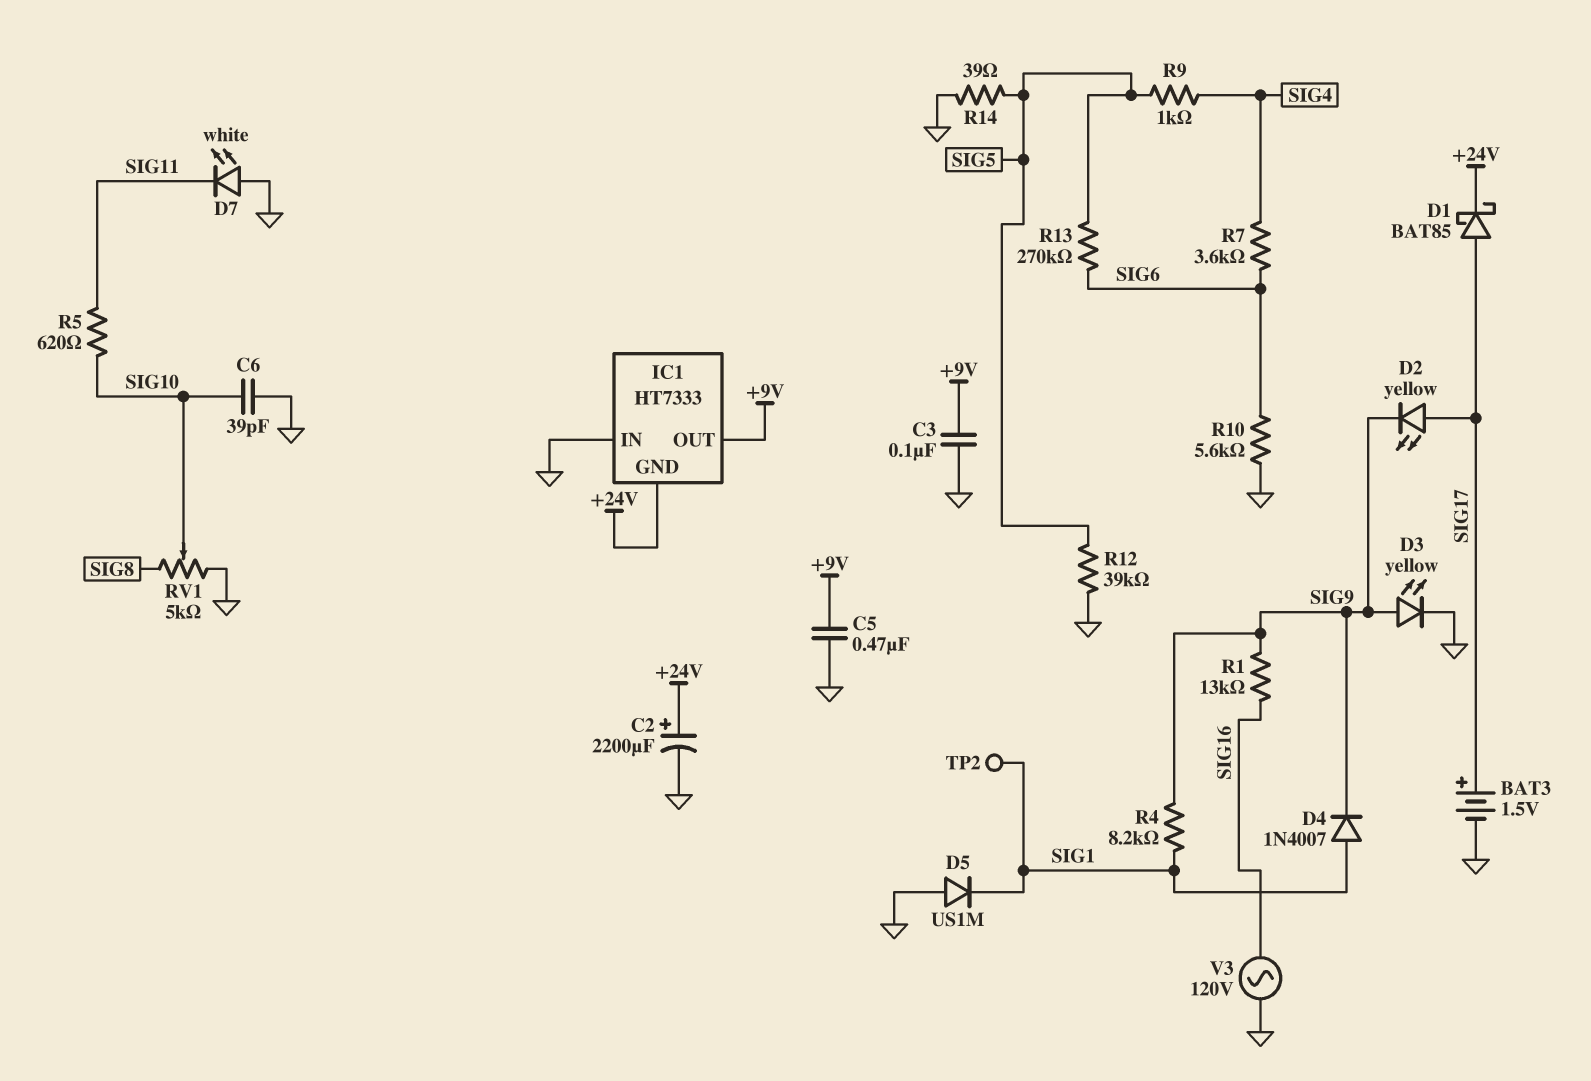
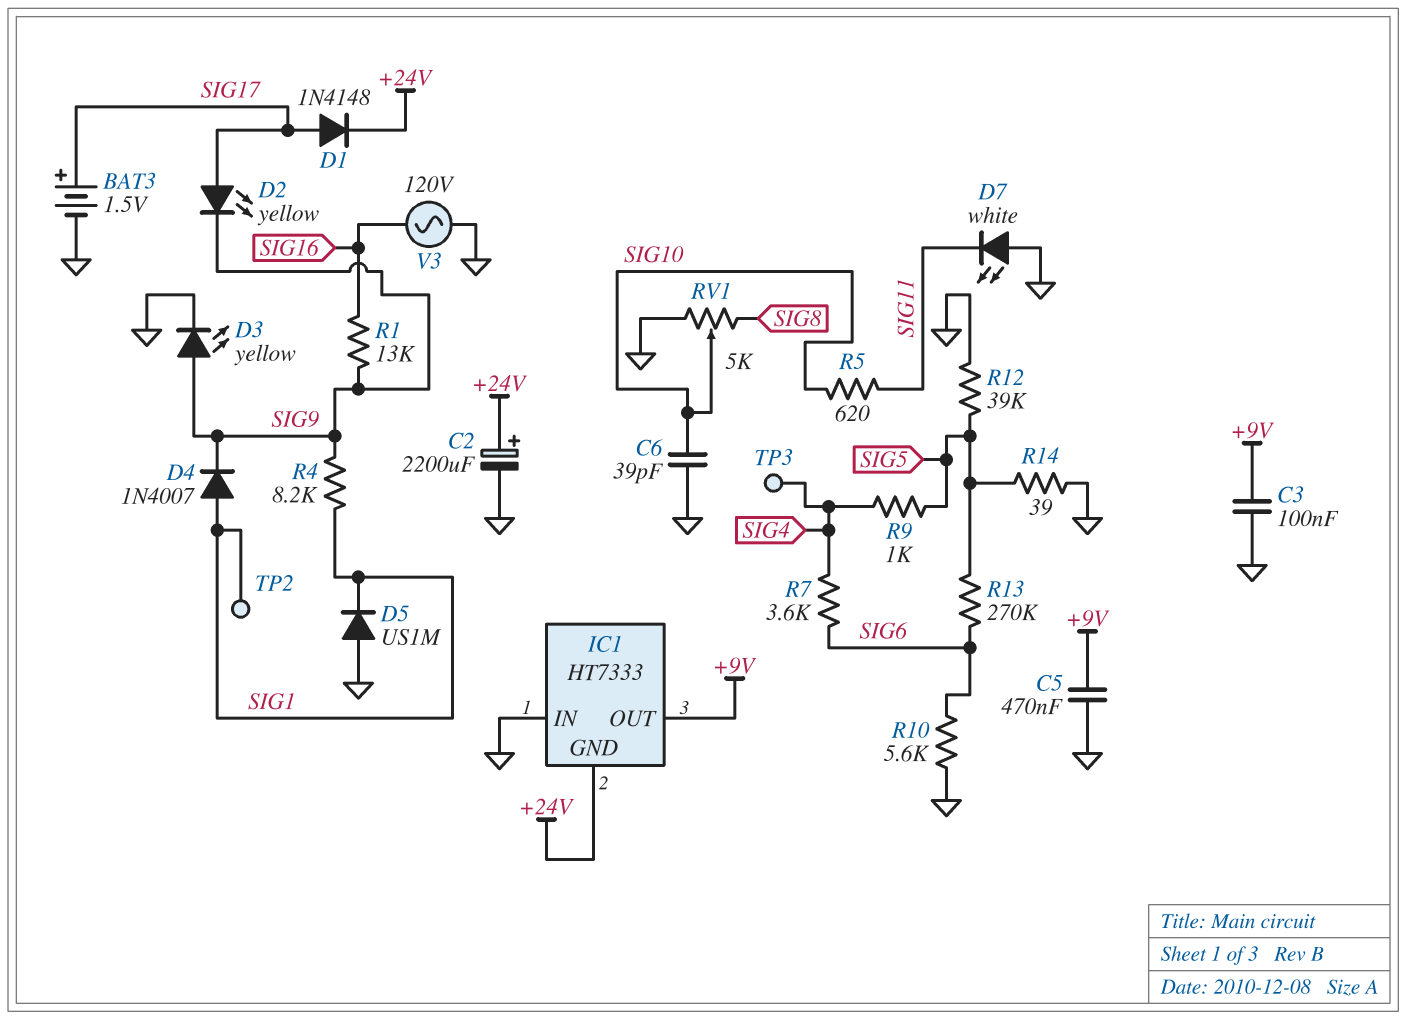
D1: schottky BAT85 (A SIG17, K +24V) -> diode 1N4148 (A SIG17, K +24V)
TP3: none -> test point (SIG4)

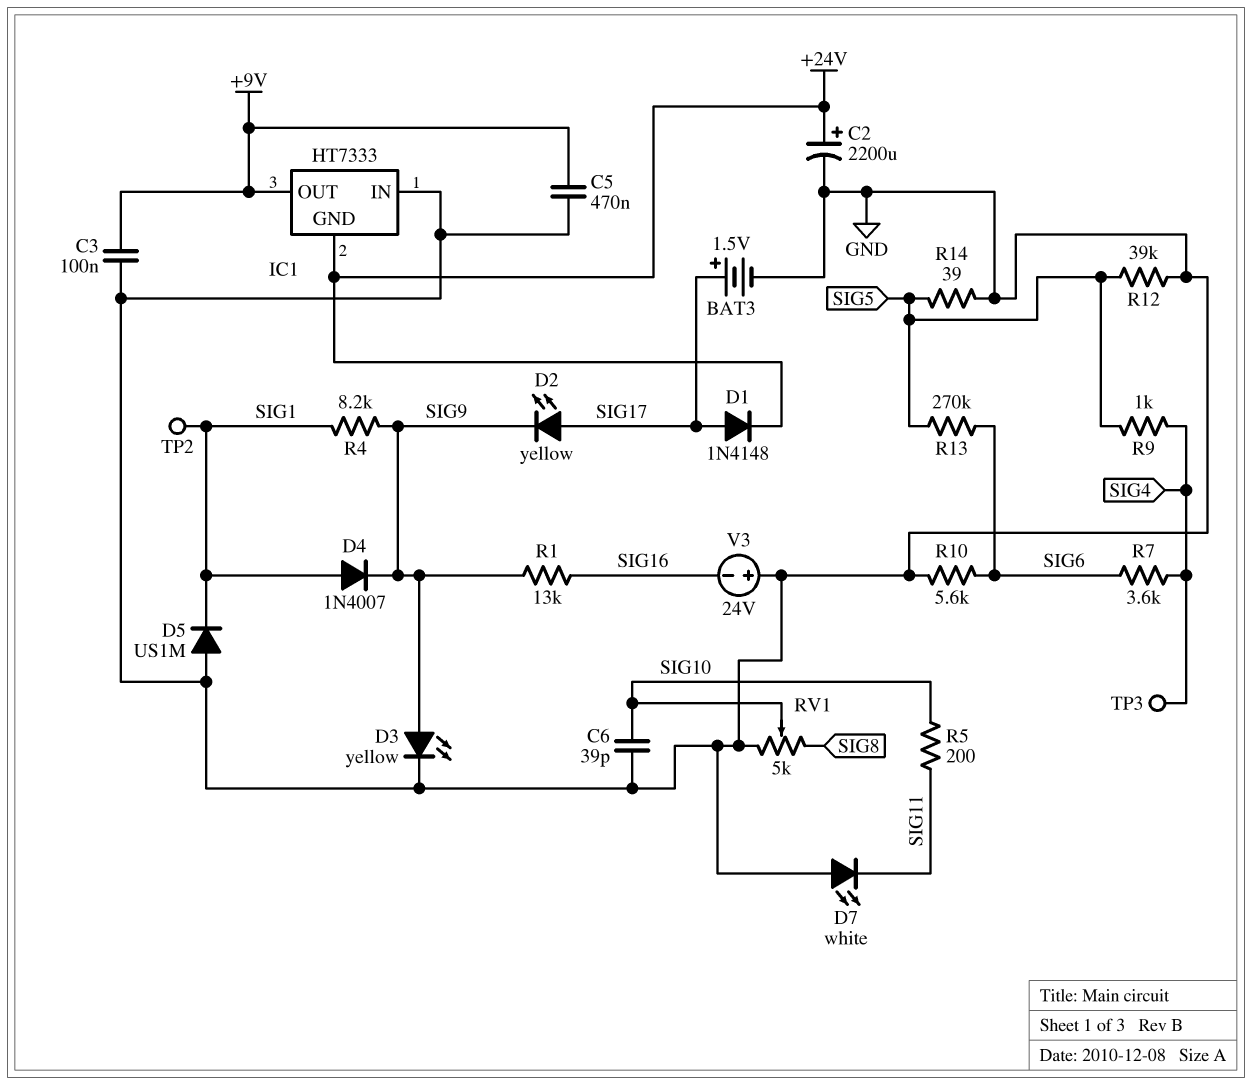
R5: 620 (SIG10, SIG11) -> 200 (SIG10, SIG11)
V3: AC 120V (GND, SIG16) -> 24V (plus GND, minus SIG16)

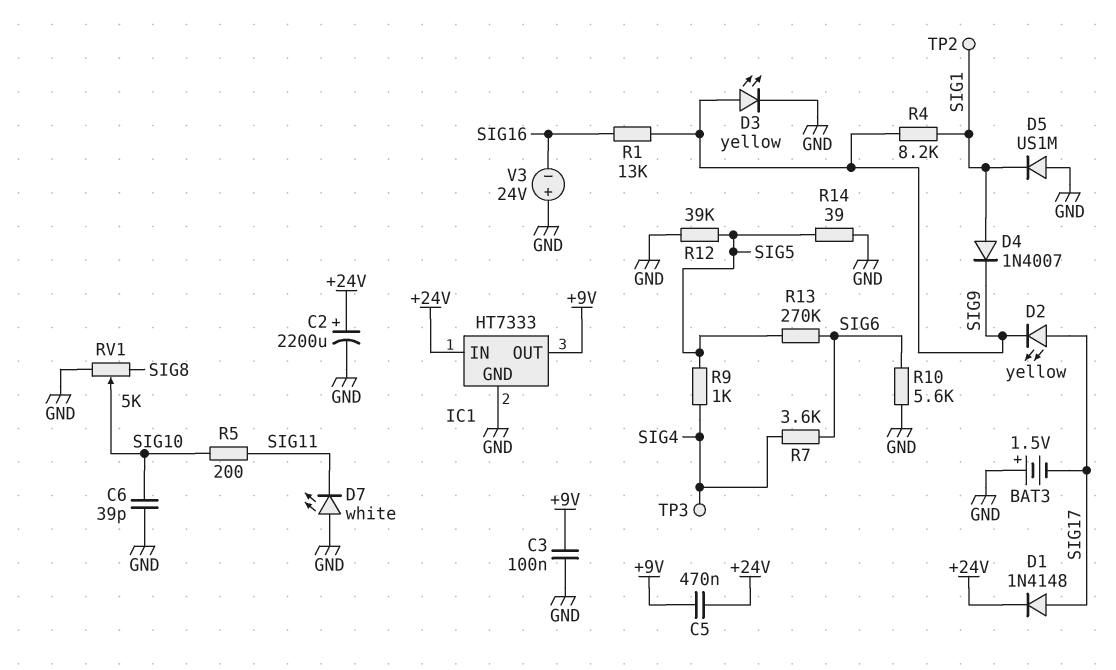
BAT3: 1.5V (plus SIG17, minus GND) -> 1.5V (plus GND, minus SIG17)
C5: 470nF (+9V, GND) -> 470nF (+9V, +24V)
IC1 pin GND: +24V -> GND
IC1 pin IN: GND -> +24V

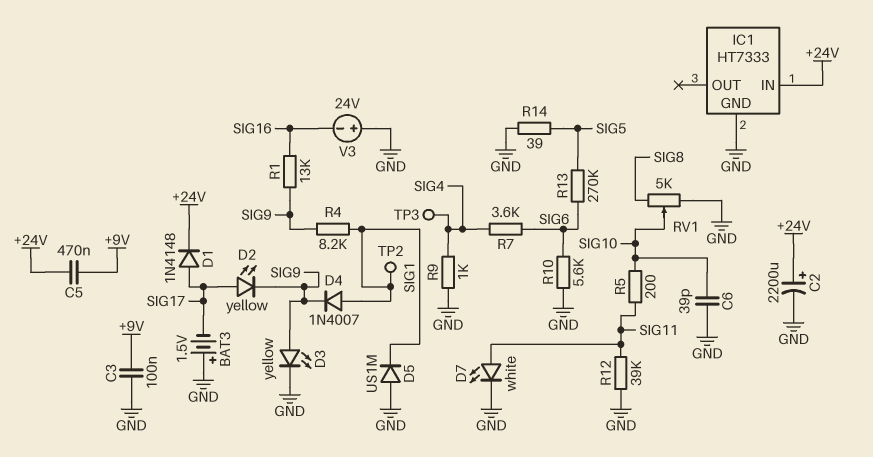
D7: LED white (A GND, K SIG11) -> LED white (A SIG11, K GND)
IC1 pin OUT: +9V -> none
R9: 1k (SIG4, SIG5) -> 1k (GND, SIG4)
R12: 39k (GND, SIG5) -> 39k (GND, SIG11)

